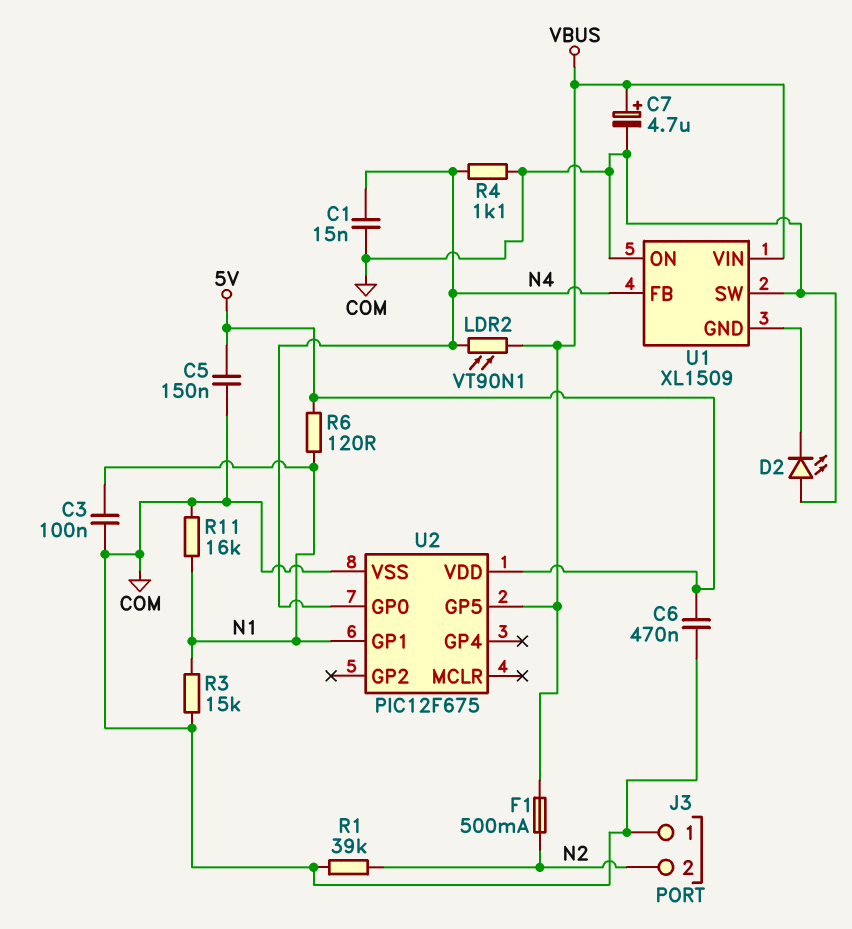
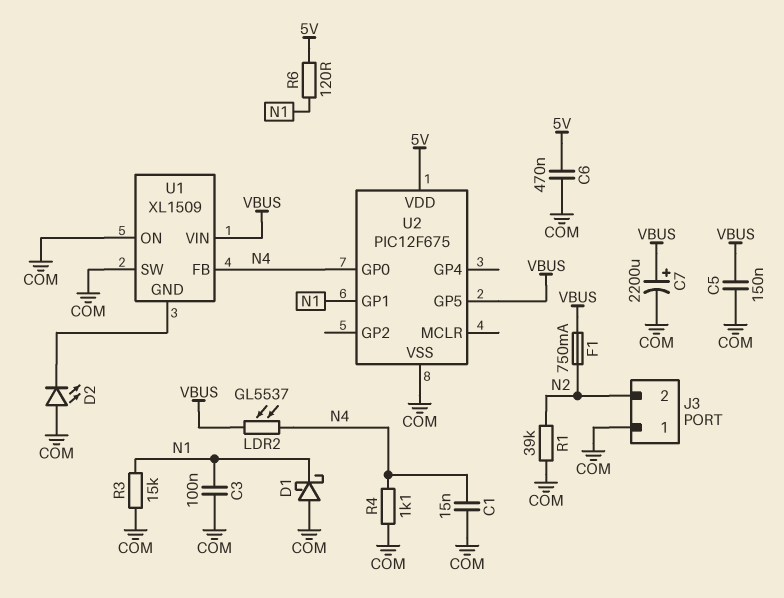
C5: 150nF (5V, COM) -> 150nF (COM, VBUS)
C7: 4.7uF (plus VBUS, minus COM) -> 2200uF (plus VBUS, minus COM)
D1: none -> schottky (A COM, K N1)
F1: 500mA (N2, VBUS) -> 750mA (N2, VBUS)
LDR2: VT90N1 (N4, VBUS) -> GL5537 (N4, VBUS)
R11: 16k (COM, N1) -> none

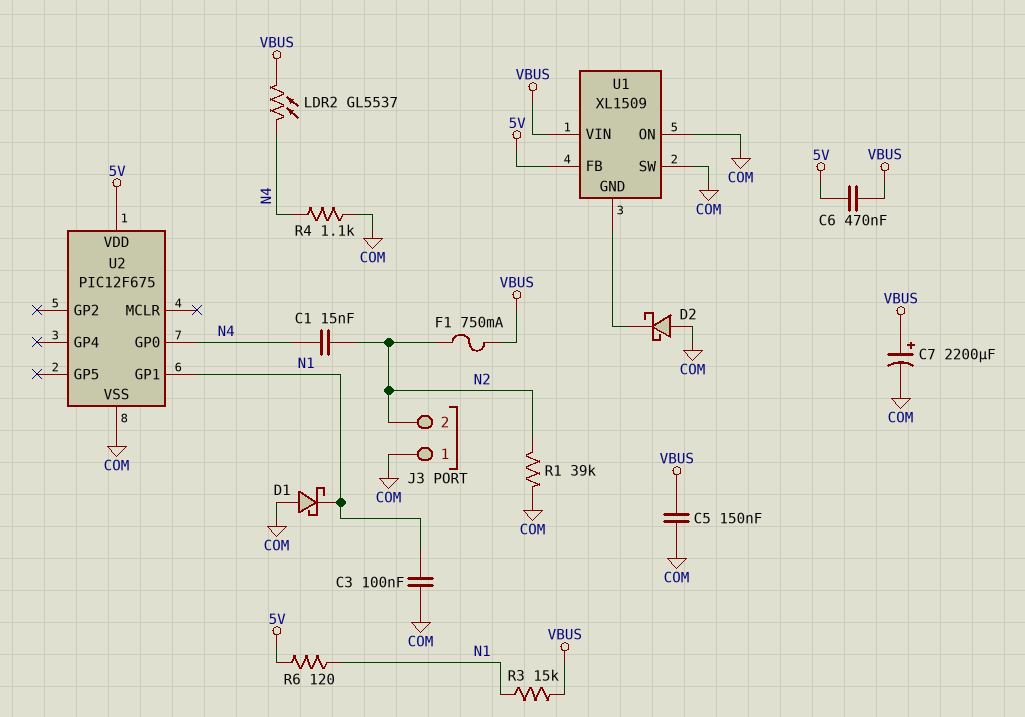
C1: 15nF (COM, N4) -> 15nF (N2, N4)
C6: 470nF (5V, COM) -> 470nF (5V, VBUS)
D2: LED (A COM, K U1/GND) -> schottky (A COM, K U1/GND)
R3: 15k (COM, N1) -> 15k (N1, VBUS)
U1 pin FB: N4 -> 5V
U2 pin GP5: VBUS -> none

